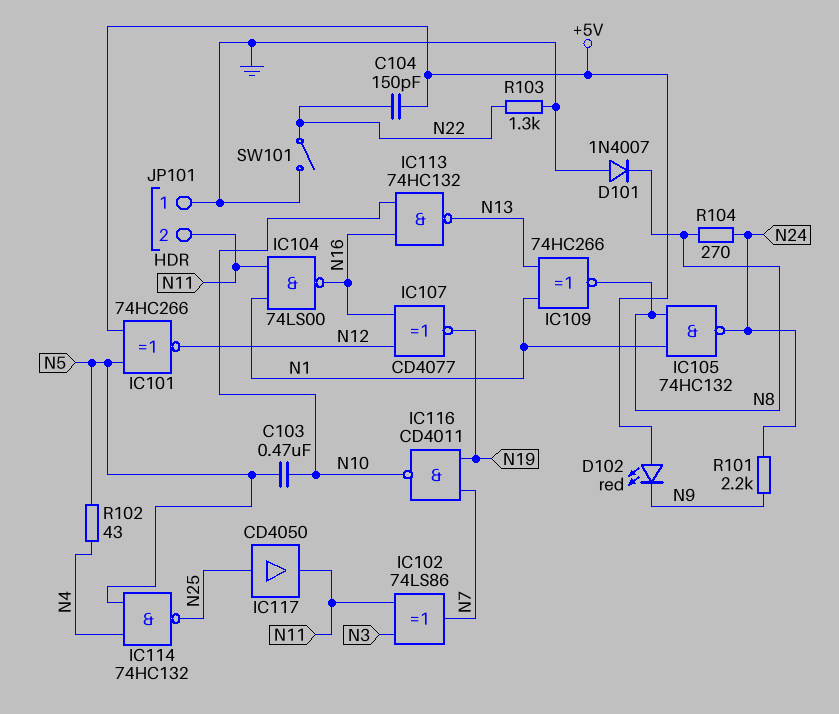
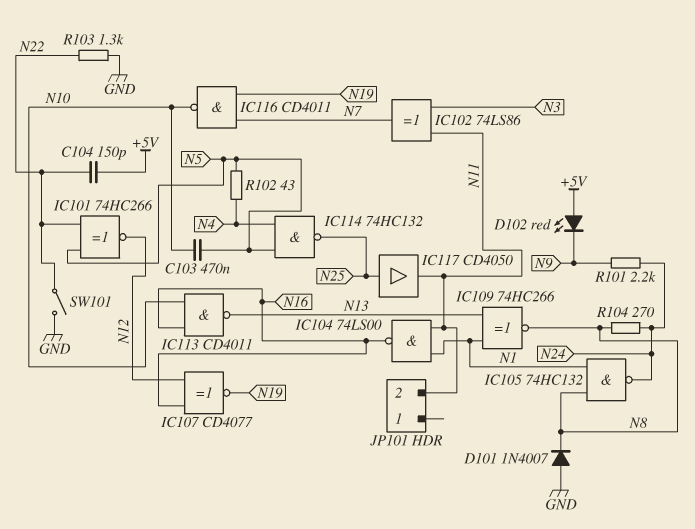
IC101: XNOR 74HC266 (in +5V, in N5, out N12) -> XNOR 74HC266 (in N5, in N22, out N12)
IC113: NAND 74HC132 (in N10, in N16, out N13) -> NAND CD4011 (in N10, in N16, out N13)
JP101 pin 1: GND -> none

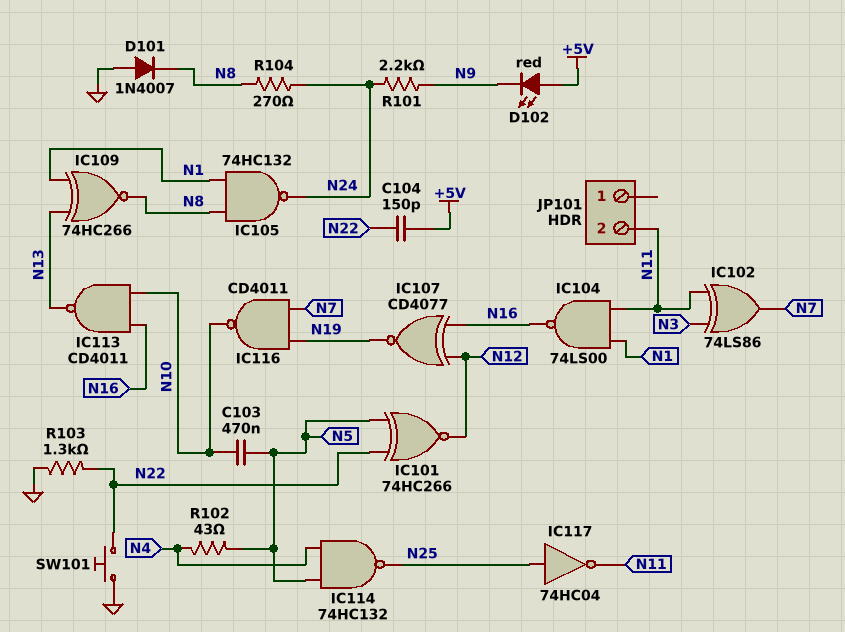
IC117: buffer CD4050 (in N25, out N11) -> NOT 74HC04 (in N25, out N11)
SW101: switch (GND, N22) -> button (GND, N22)

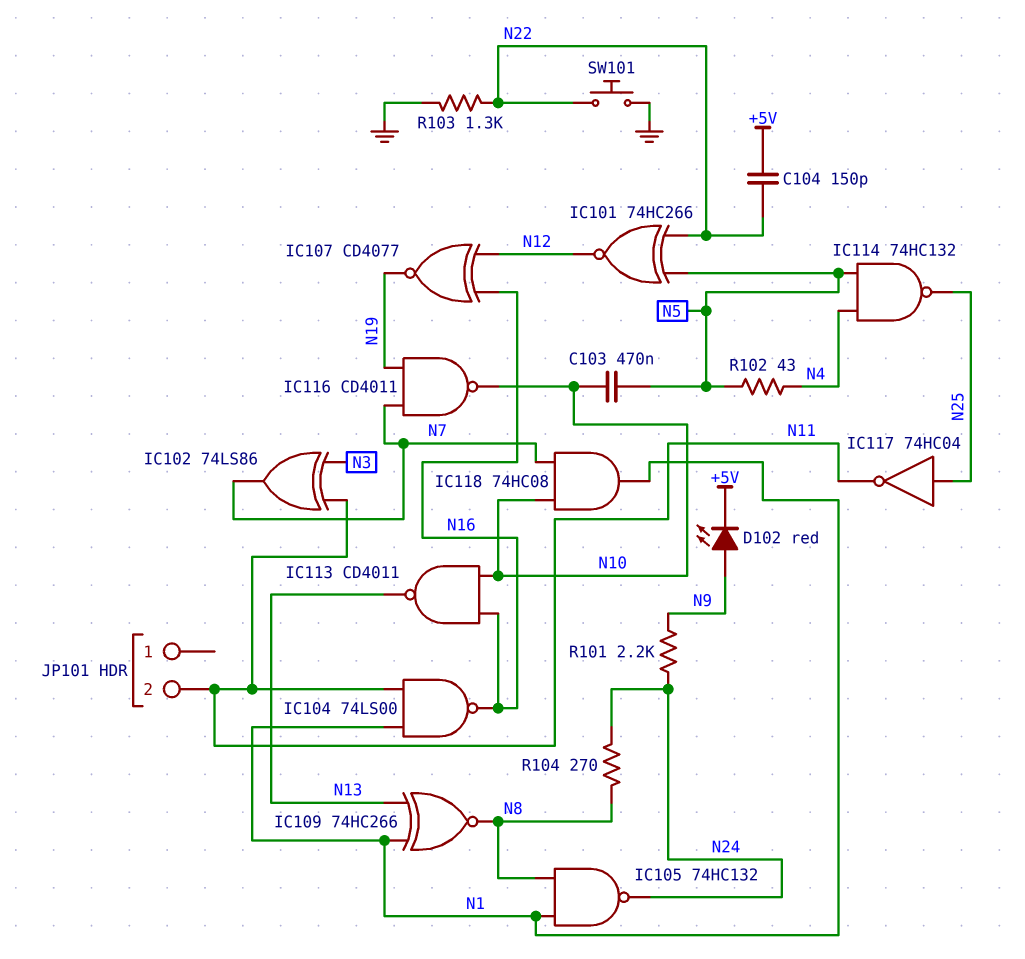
D101: diode 1N4007 (A GND, K N8) -> none
D102: LED red (A +5V, K N9) -> LED red (A N9, K +5V)
IC118: none -> AND 74HC08 (in N7, in N10, out N1)

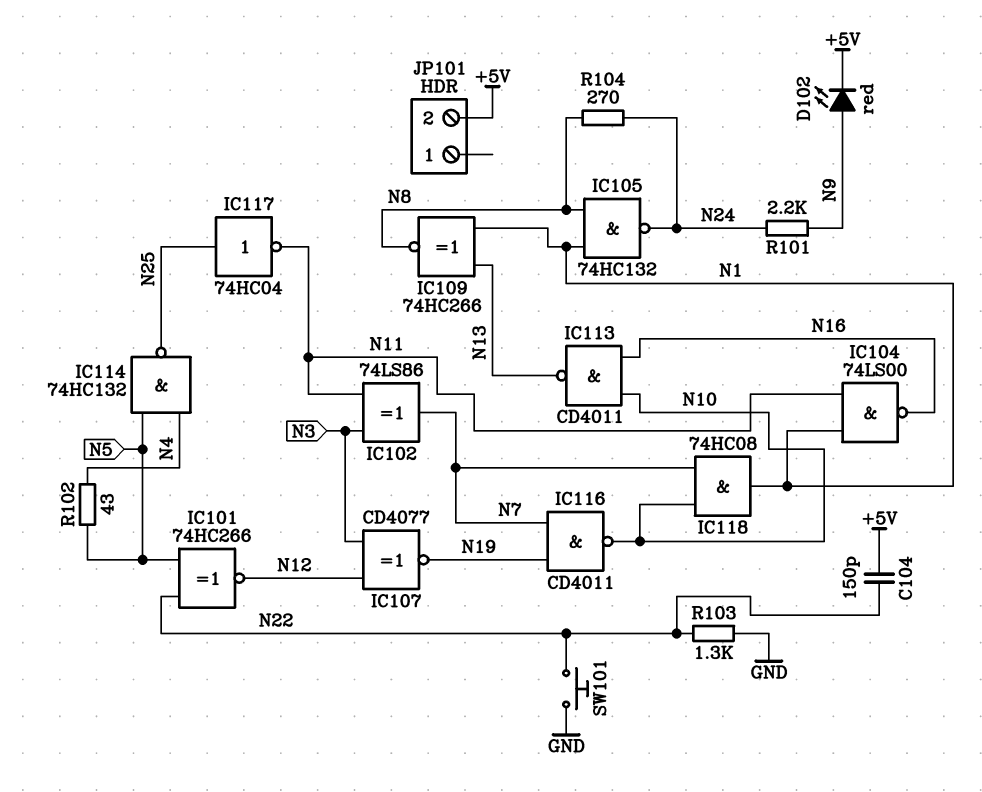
C103: 470nF (N5, N10) -> none
IC107: XNOR CD4077 (in N12, in N16, out N19) -> XNOR CD4077 (in N3, in N12, out N19)
JP101 pin 2: N11 -> +5V

